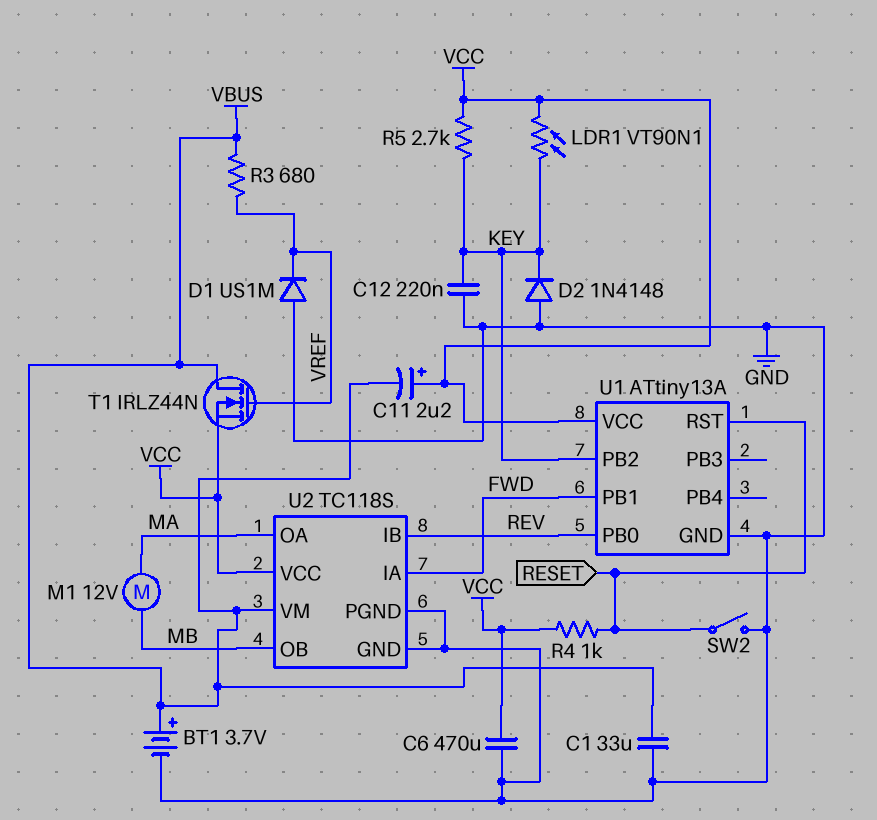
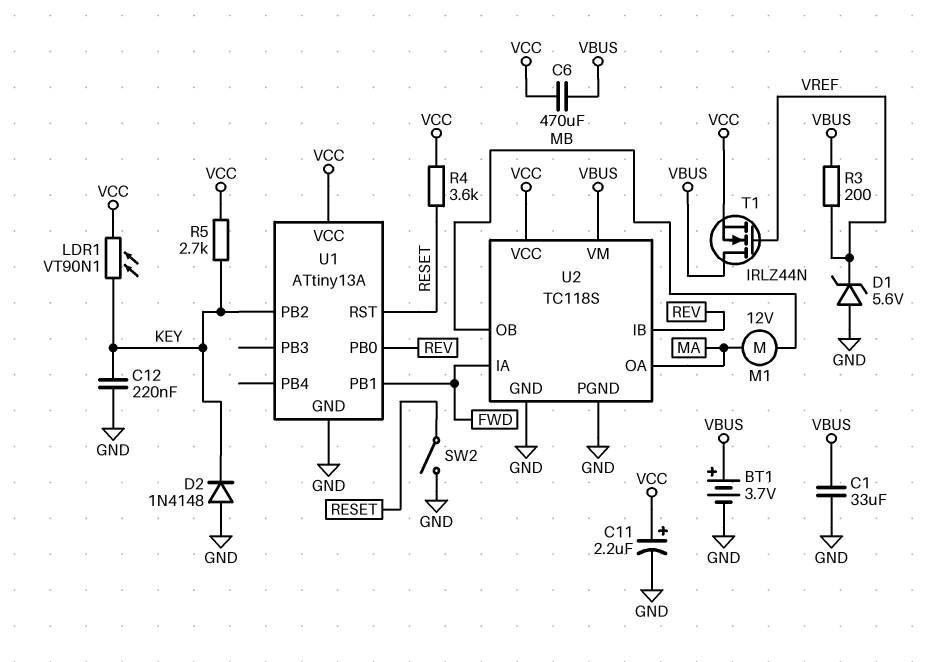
C6: 470uF (GND, VCC) -> 470uF (VBUS, VCC)
C11: 2.2uF (plus VCC, minus VBUS) -> 2.2uF (plus VCC, minus GND)
D1: diode US1M (A GND, K VREF) -> zener 5.6V (A GND, K VREF)
R3: 680 (VBUS, VREF) -> 200 (VBUS, VREF)
R4: 1k (RESET, VCC) -> 3.6k (RESET, VCC)

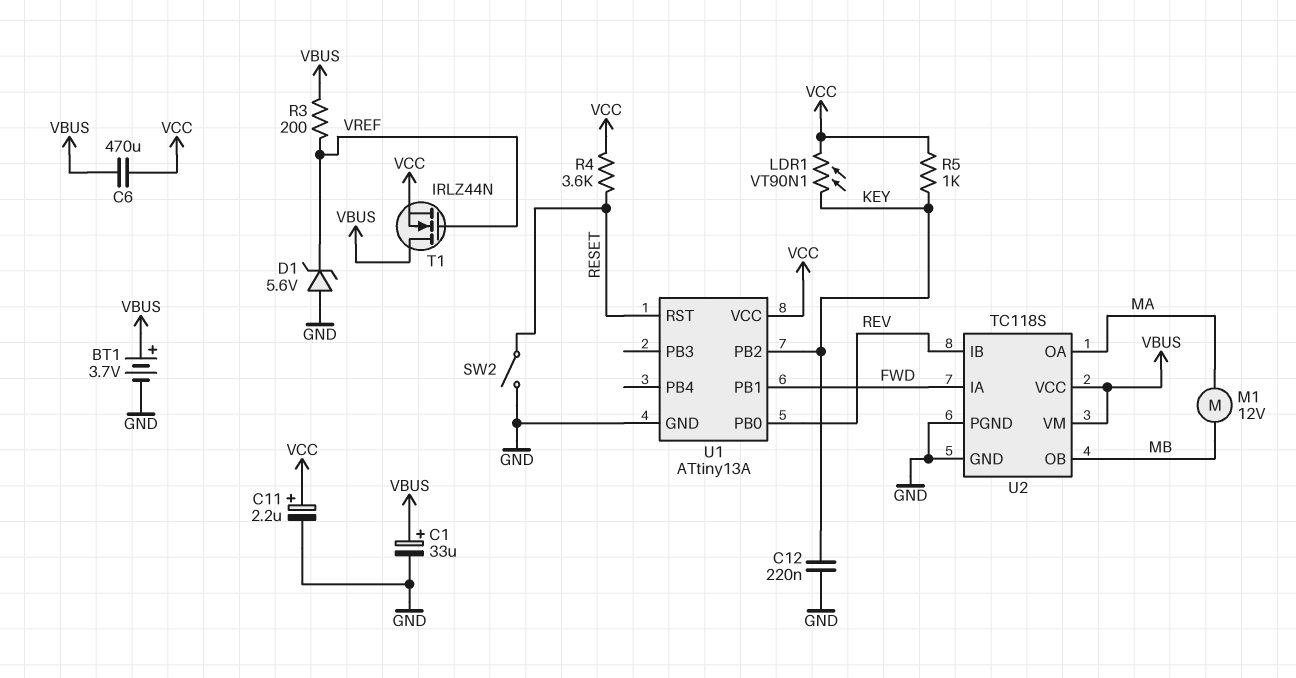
C1: 33uF (GND, VBUS) -> 33uF (plus VBUS, minus GND)
D2: diode 1N4148 (A GND, K KEY) -> none
R5: 2.7k (KEY, VCC) -> 1k (KEY, VCC)
U2 pin VCC: VCC -> VBUS

